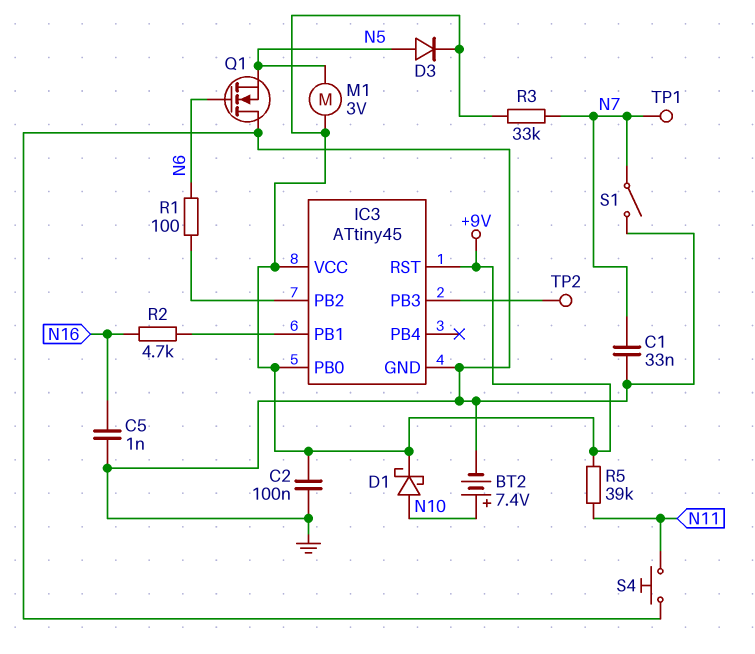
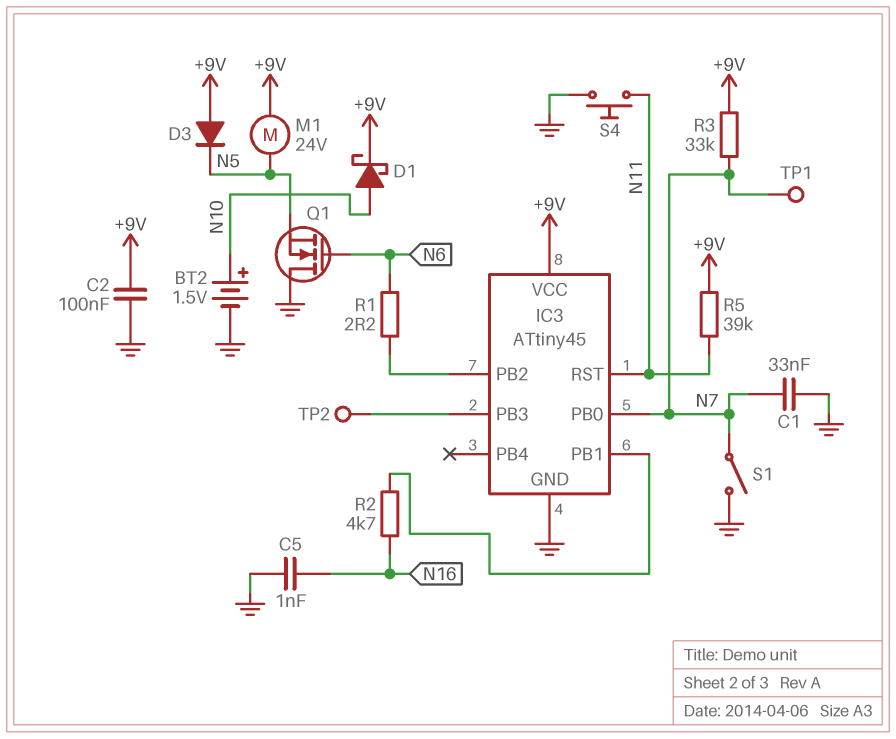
BT2: 7.4V (plus N10, minus GND) -> 1.5V (plus N10, minus GND)
D3: diode (A N5, K +9V) -> diode (A +9V, K N5)
IC3 pin PB0: +9V -> N7
IC3 pin RST: +9V -> N11
M1: motor 3V (+9V, N5) -> motor 24V (+9V, N5)
R1: 100 (IC3/PB2, N6) -> 2.2 (IC3/PB2, N6)

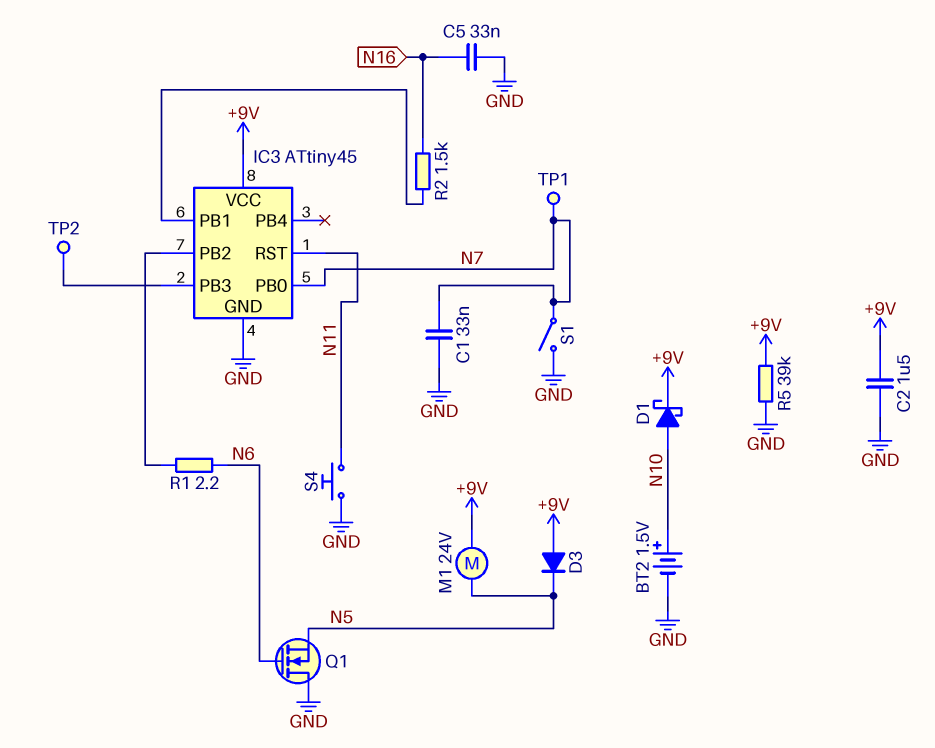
C2: 100nF (+9V, GND) -> 1.5uF (+9V, GND)
C5: 1nF (GND, N16) -> 33nF (GND, N16)
R2: 4.7k (IC3/PB1, N16) -> 1.5k (IC3/PB1, N16)
R3: 33k (+9V, N7) -> none
R5: 39k (+9V, N11) -> 39k (+9V, GND)

